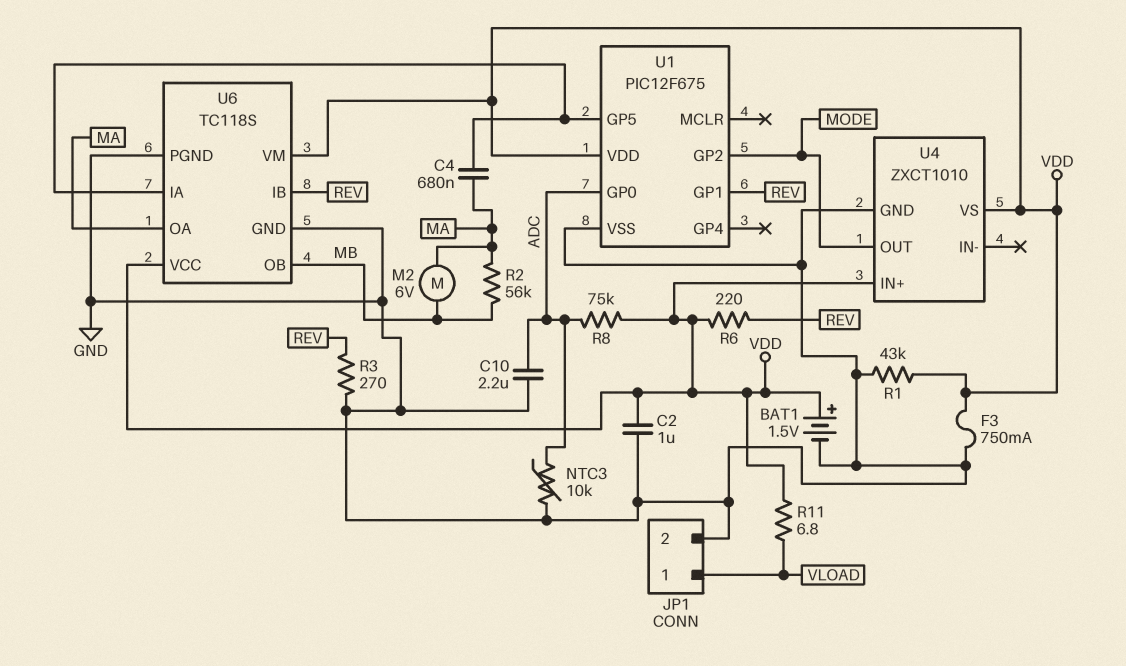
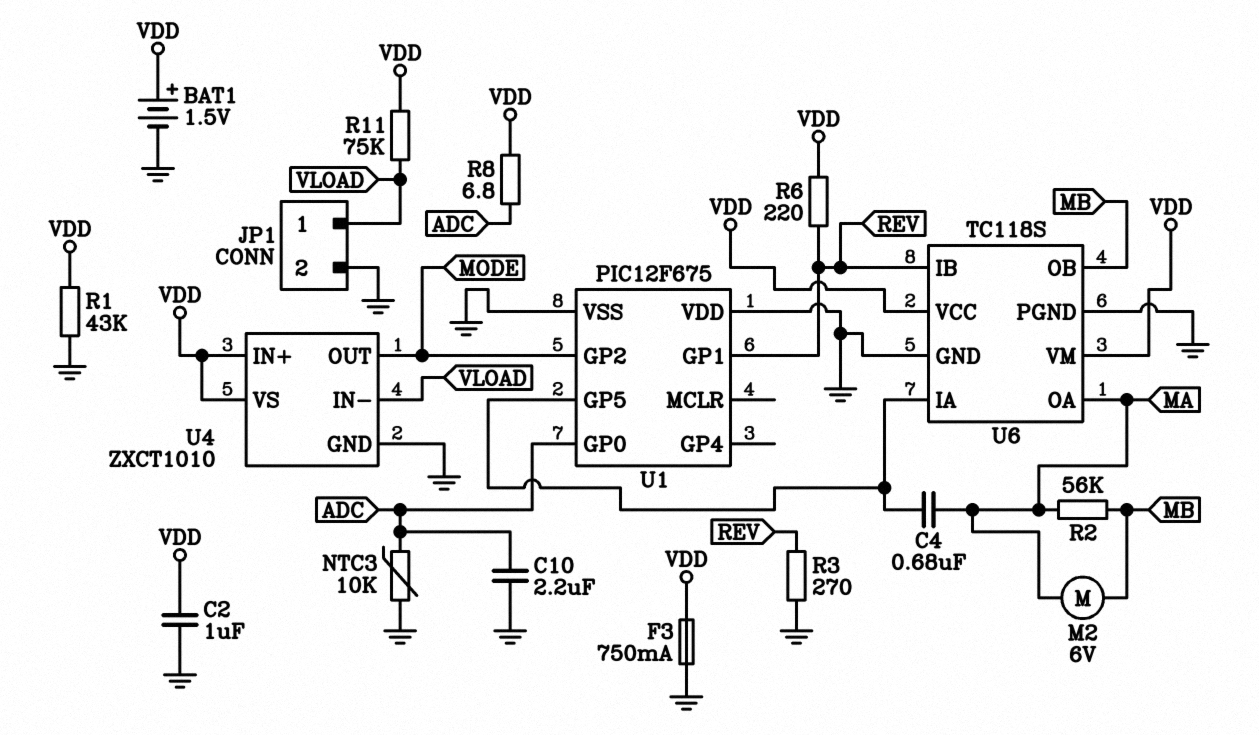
R8: 75k (ADC, VDD) -> 6.8 (ADC, VDD)
R11: 6.8 (VDD, VLOAD) -> 75k (VDD, VLOAD)
U1 pin VDD: VDD -> GND
U4 pin IN-: none -> VLOAD

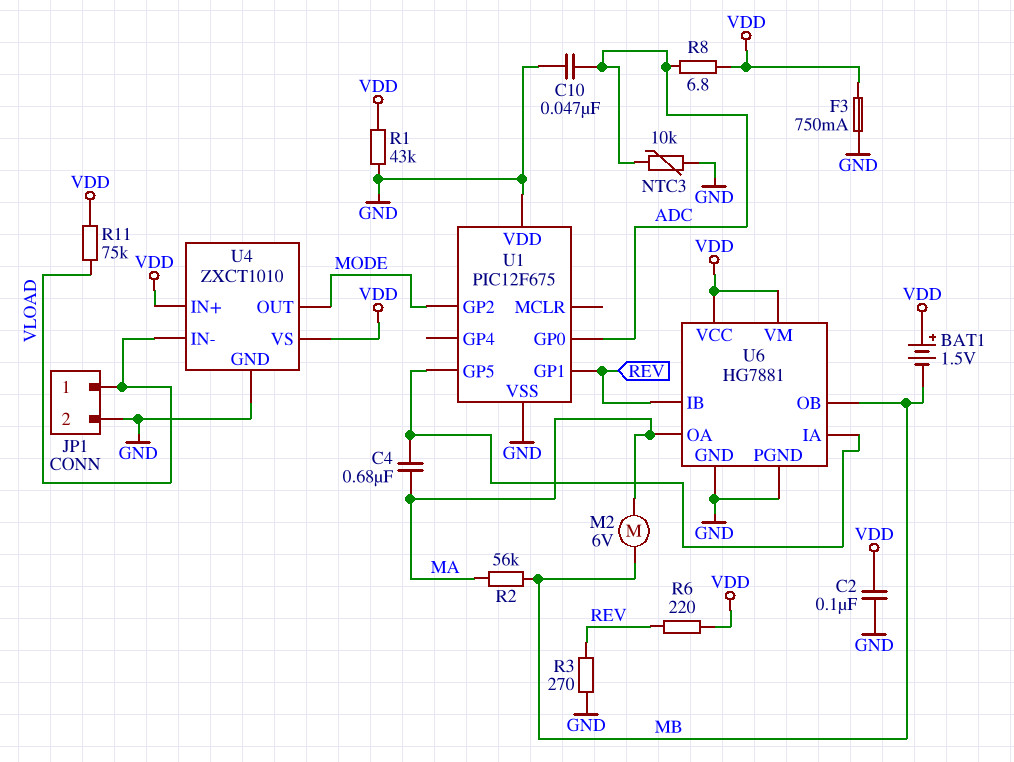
BAT1: 1.5V (plus VDD, minus GND) -> 1.5V (plus VDD, minus MB)
C2: 1uF (GND, VDD) -> 100nF (GND, VDD)
C10: 2.2uF (ADC, GND) -> 47nF (ADC, GND)
U6: TC118S -> HG7881

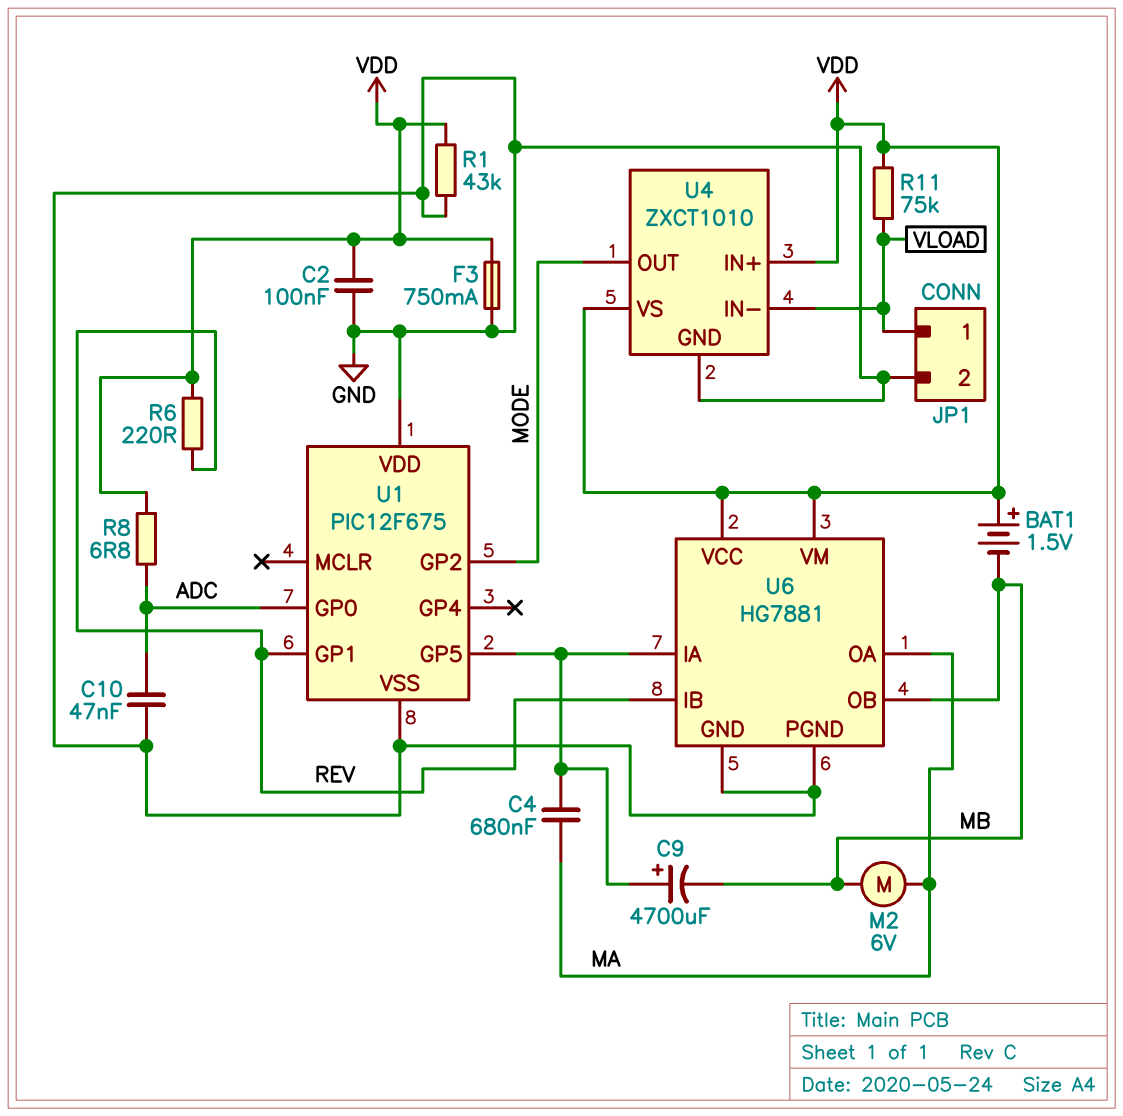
C9: none -> 4700uF (plus U1/GP5, minus MB)
NTC3: 10k (ADC, GND) -> none
R2: 56k (MA, MB) -> none
R3: 270 (GND, REV) -> none

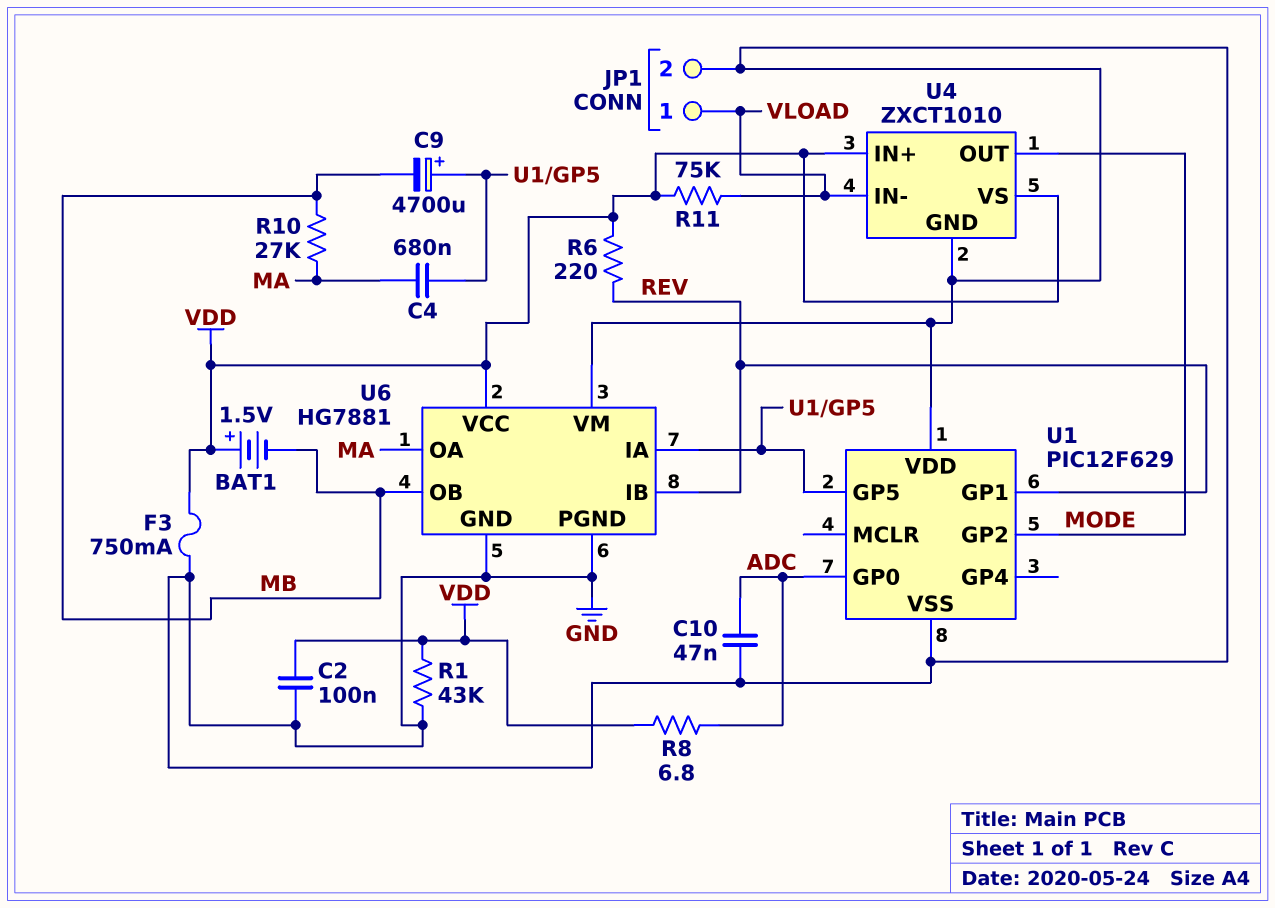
M2: motor 6V (MA, MB) -> none
R10: none -> 27k (MA, MB)
U1: PIC12F675 -> PIC12F629
U6 pin VM: VDD -> GND

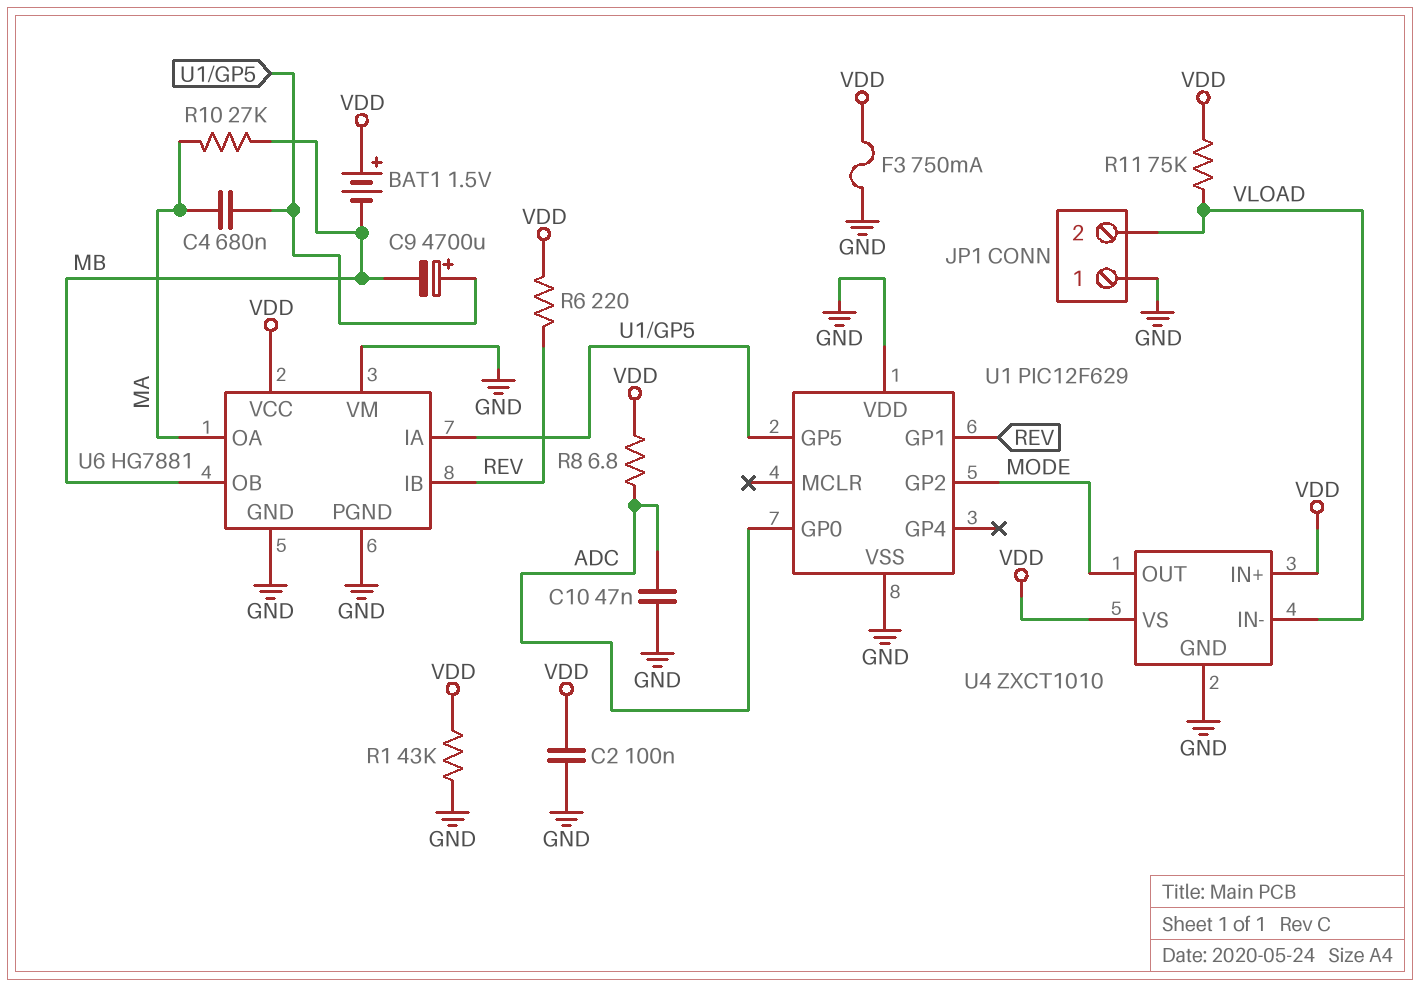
JP1 pin 1: VLOAD -> GND
JP1 pin 2: GND -> VLOAD

